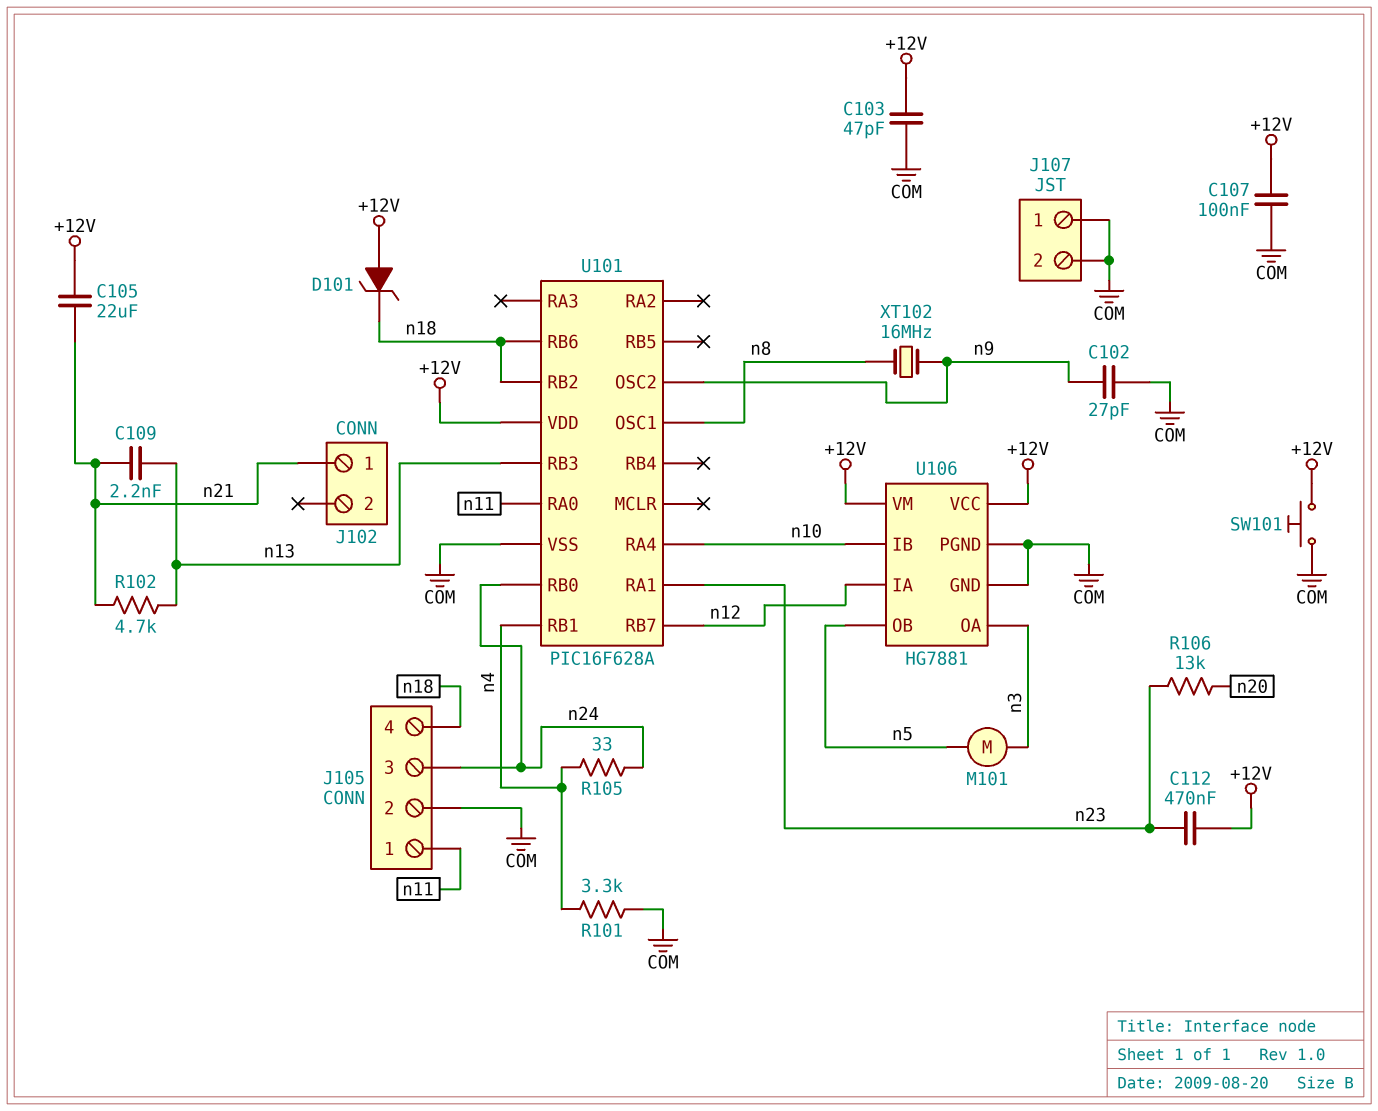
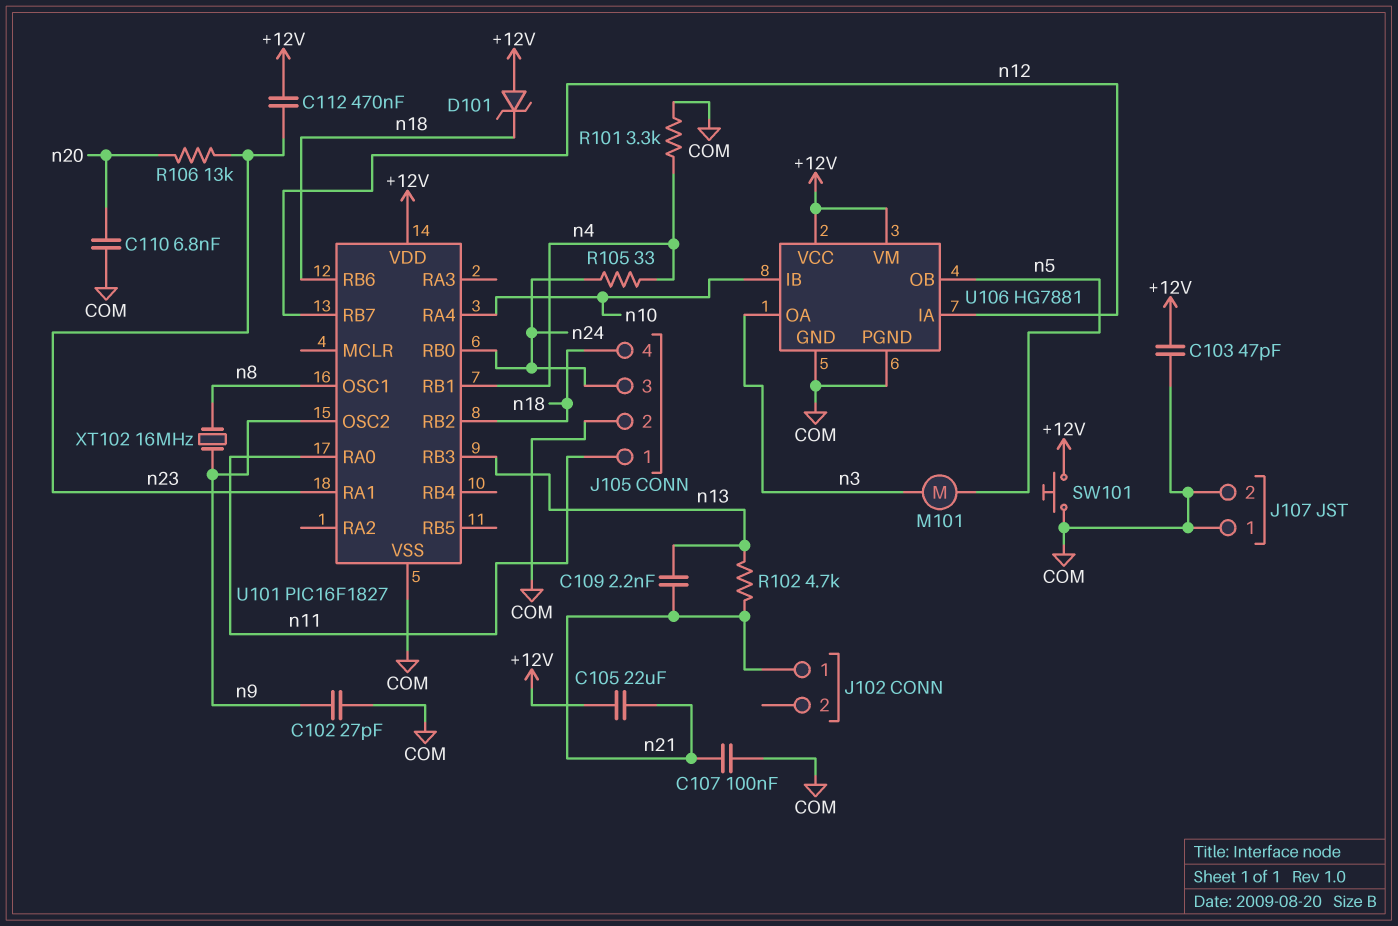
C107: 100nF (+12V, COM) -> 100nF (COM, n21)
C110: none -> 6.8nF (COM, n20)
U101: PIC16F628A -> PIC16F1827

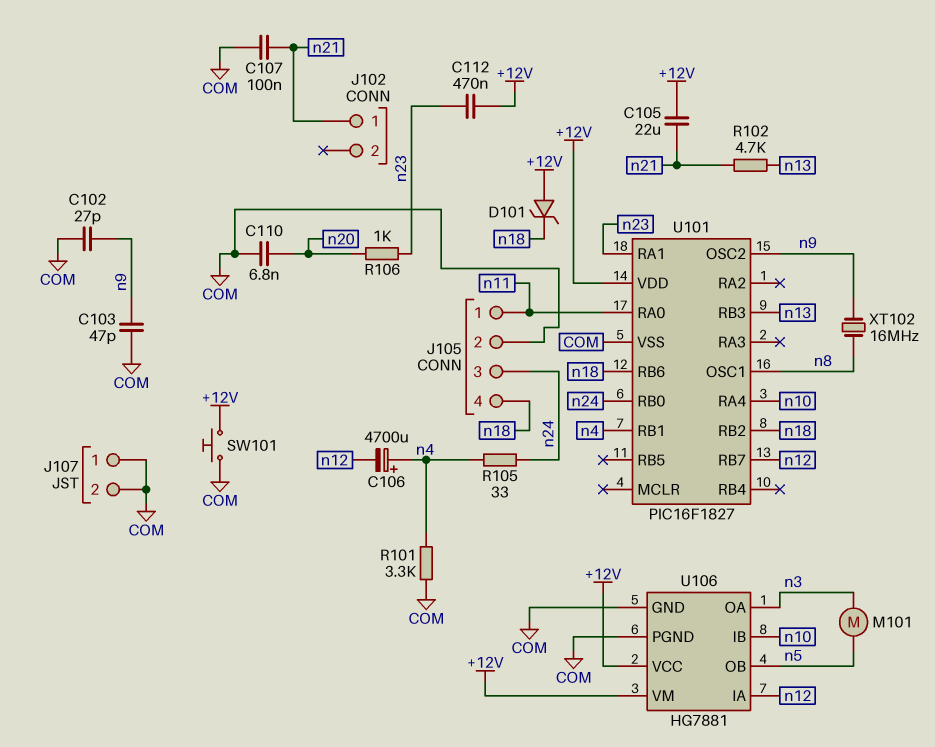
C103: 47pF (+12V, COM) -> 47pF (COM, n9)
C106: none -> 4700uF (plus n4, minus n12)
C109: 2.2nF (n13, n21) -> none
R106: 13k (n20, n23) -> 1k (n20, n23)

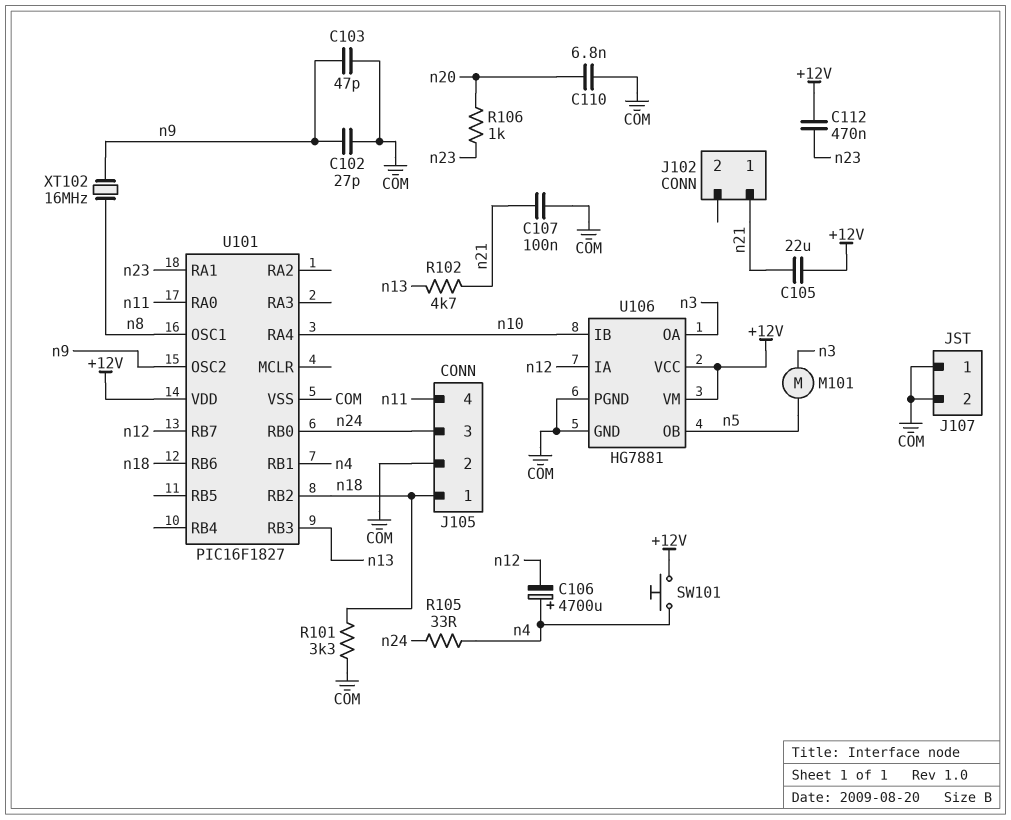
D101: zener (A +12V, K n18) -> none
J105 pin 1: n11 -> n18
J105 pin 4: n18 -> n11
R101: 3.3k (COM, n4) -> 3.3k (COM, n18)
SW101: button (+12V, COM) -> button (+12V, n4)

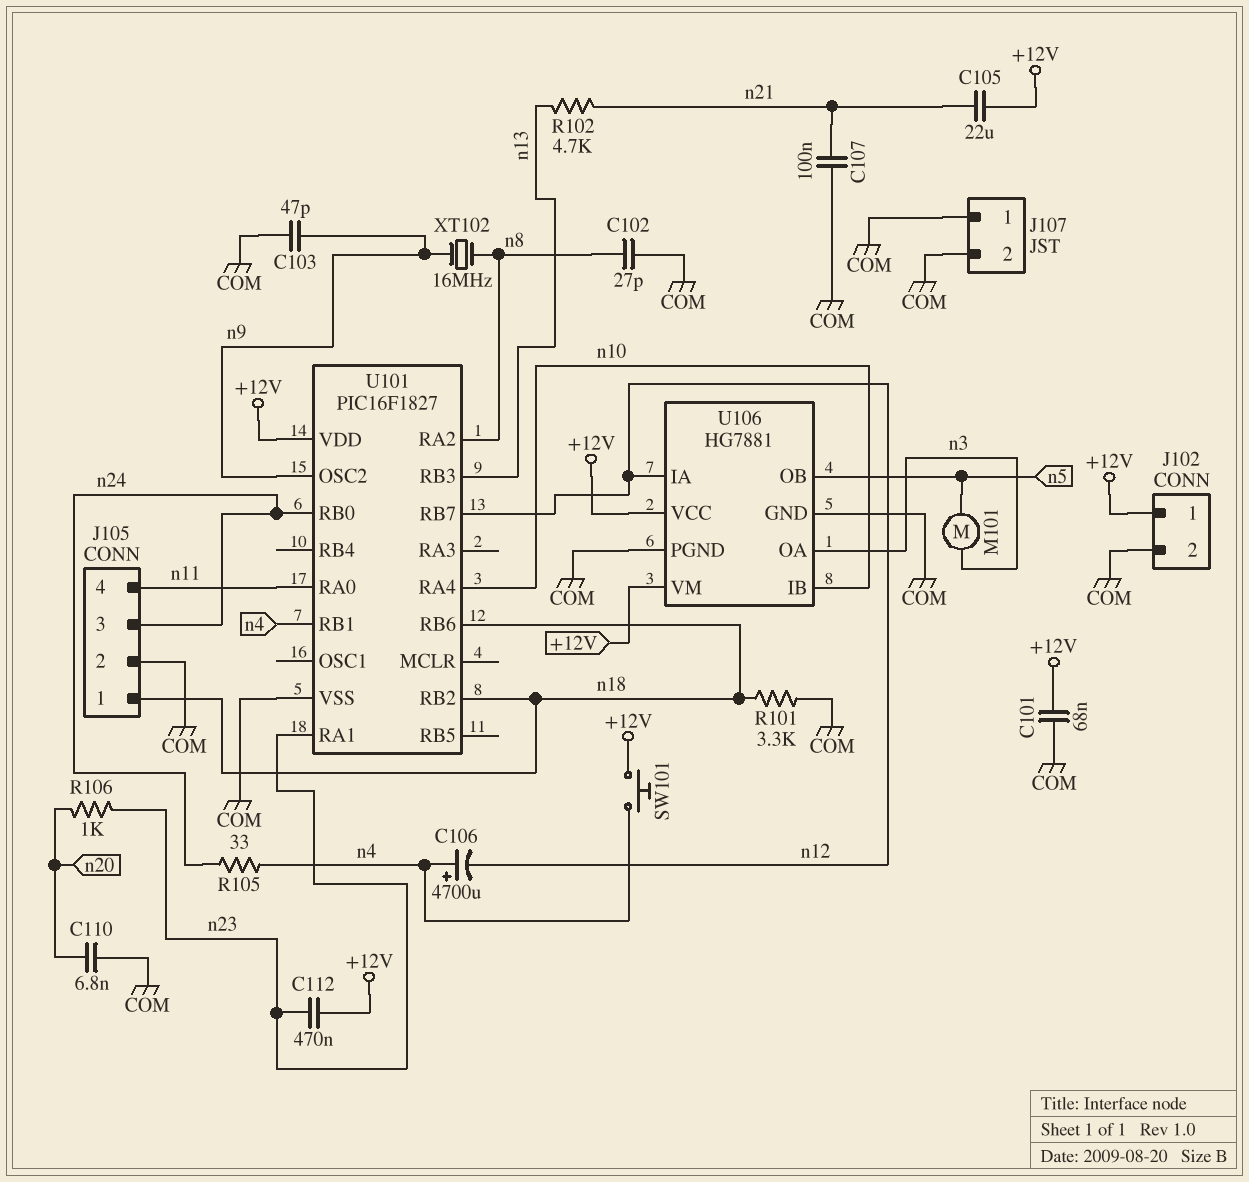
C101: none -> 68nF (+12V, COM)
C102: 27pF (COM, n9) -> 27pF (COM, n8)
J102 pin 1: n21 -> +12V
J102 pin 2: none -> COM
U101 pin OSC1: n8 -> none
U101 pin RA2: none -> n8

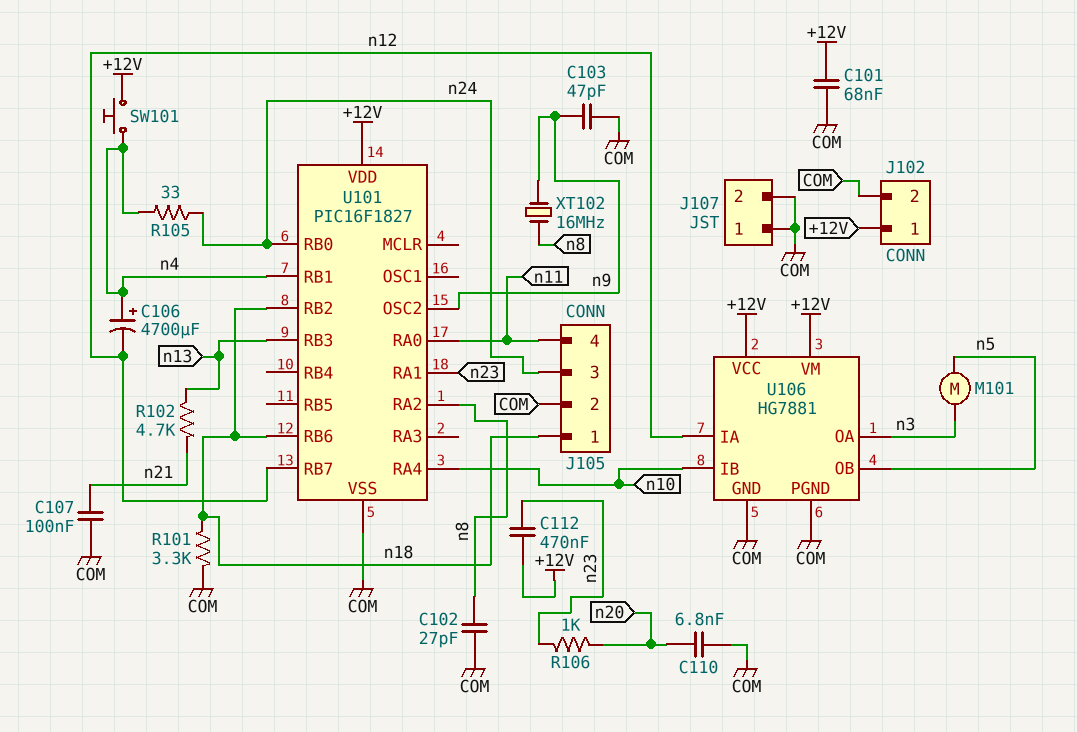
C105: 22uF (+12V, n21) -> none

